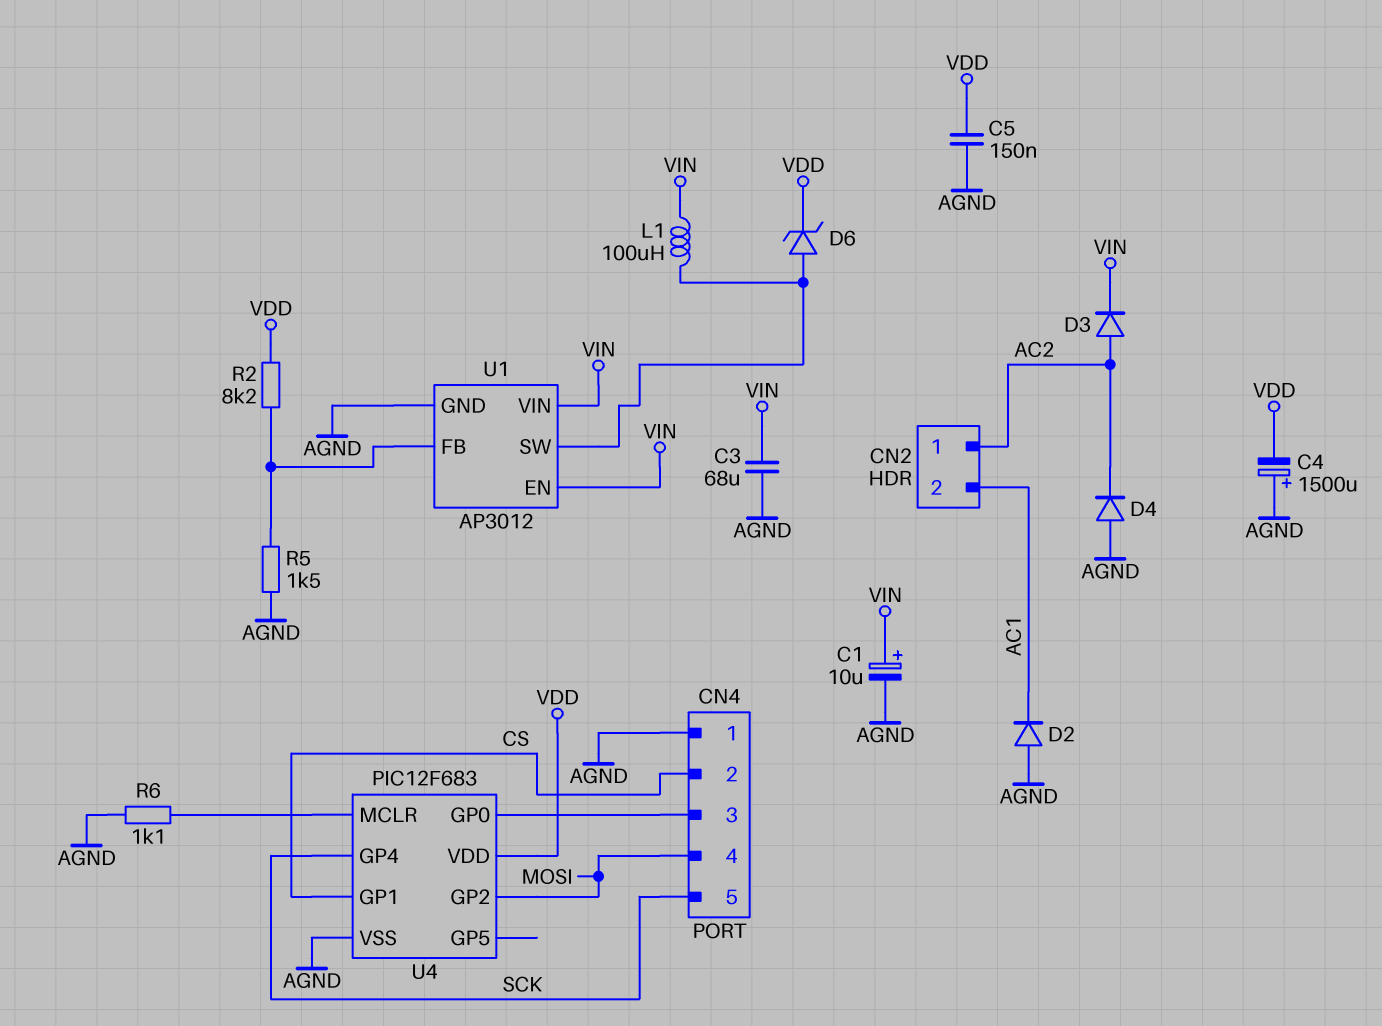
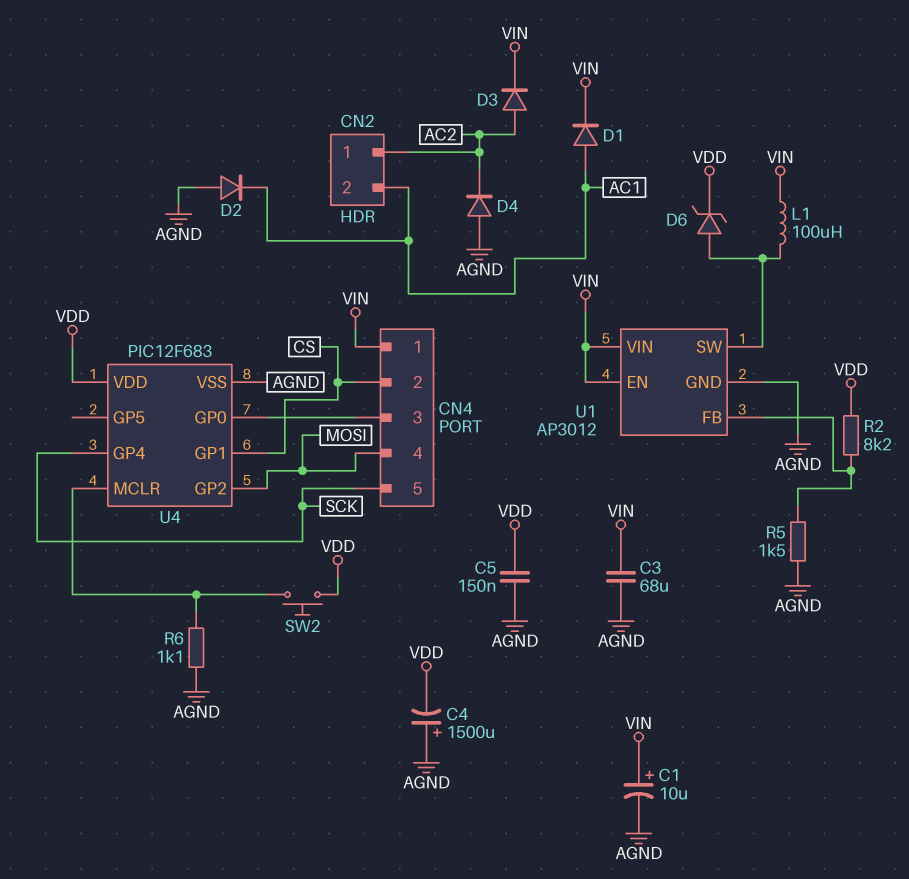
CN4 pin 1: AGND -> VIN
D1: none -> diode (A AC1, K VIN)
SW2: none -> button (U4/MCLR, VDD)

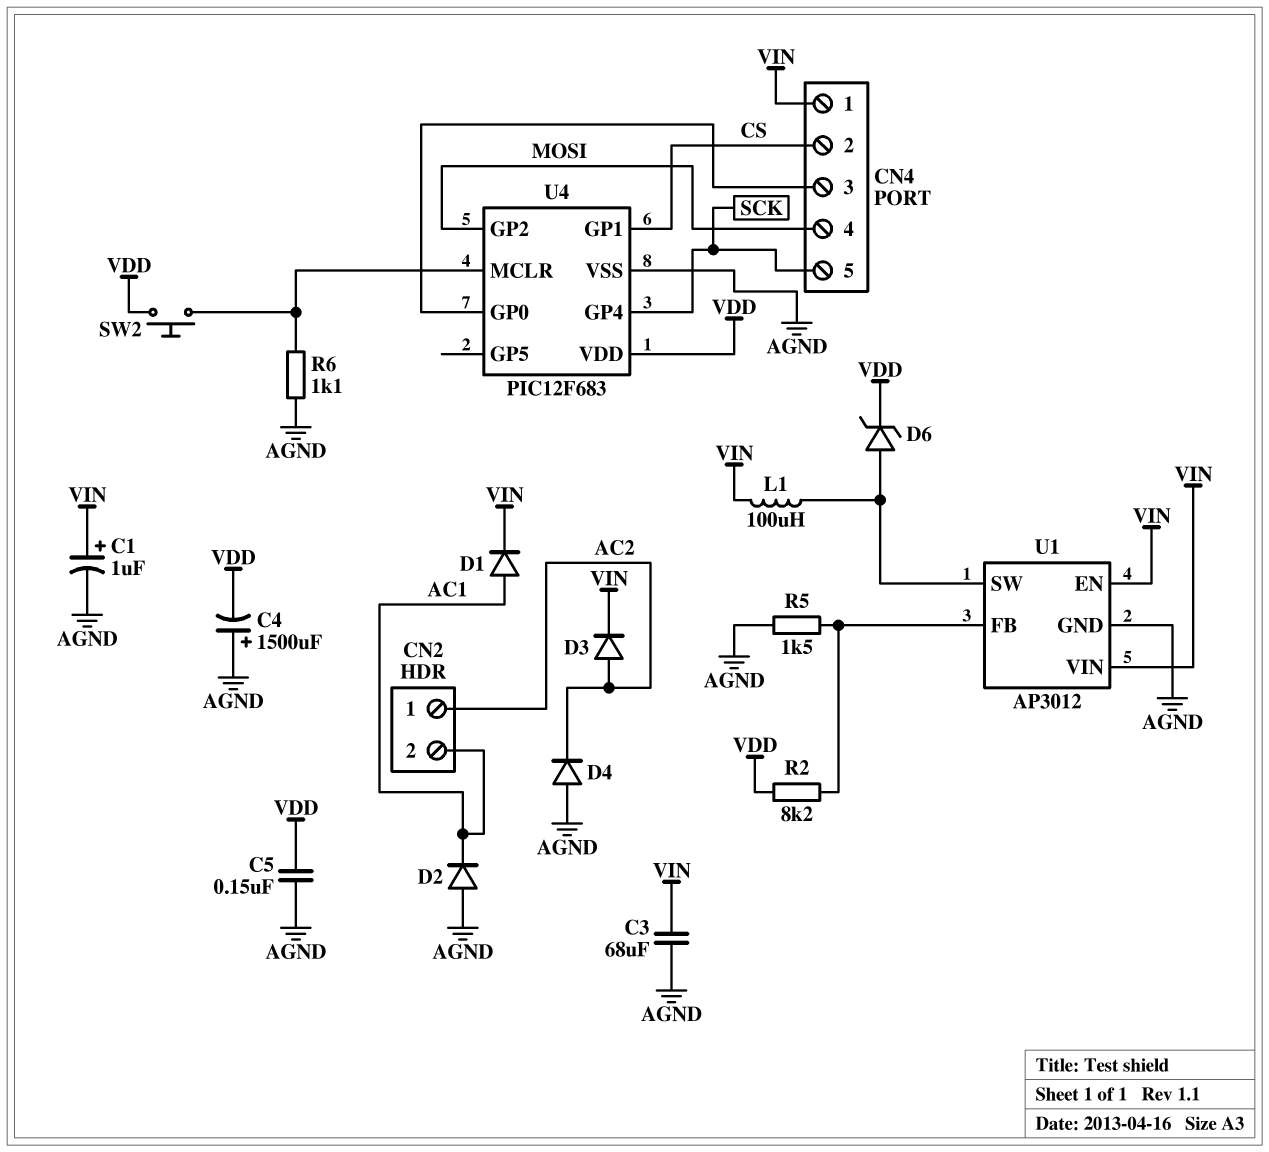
C1: 10uF (plus VIN, minus AGND) -> 1uF (plus VIN, minus AGND)

